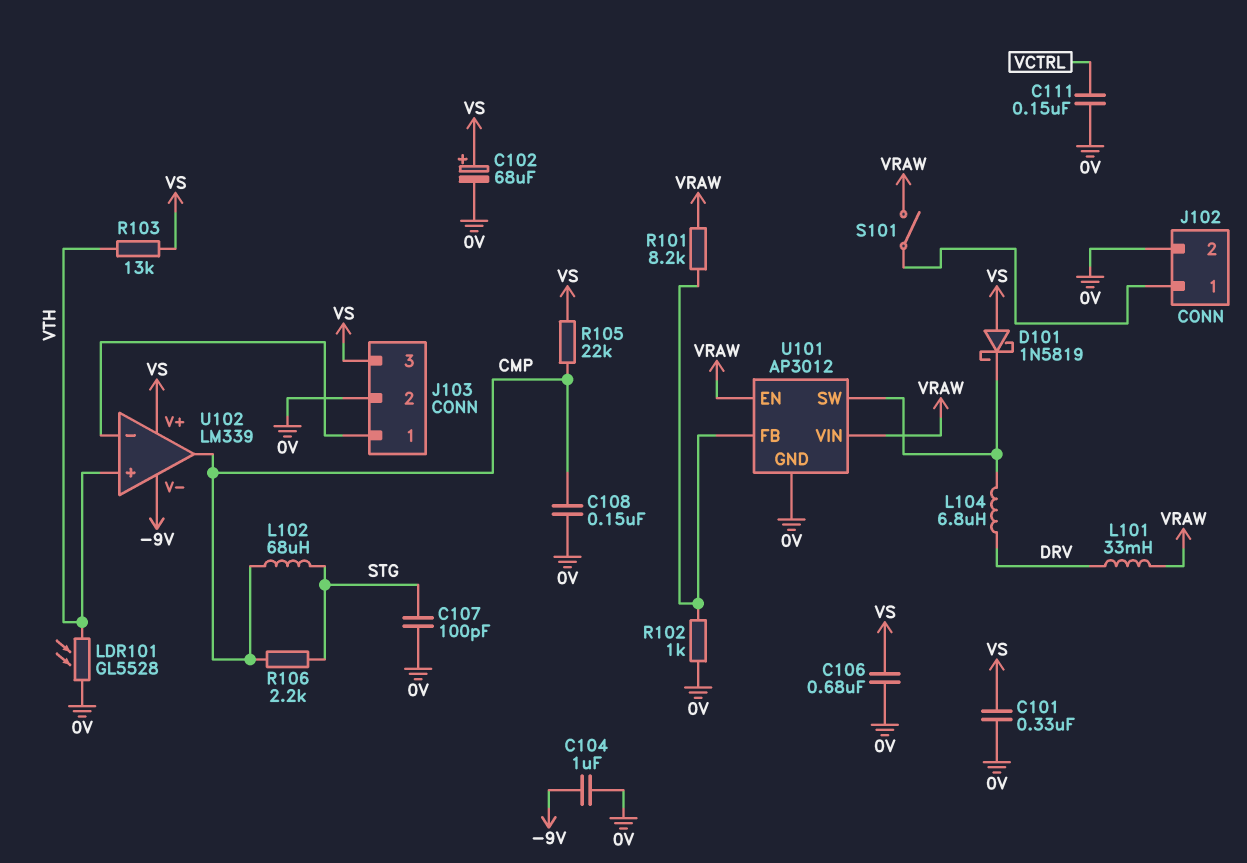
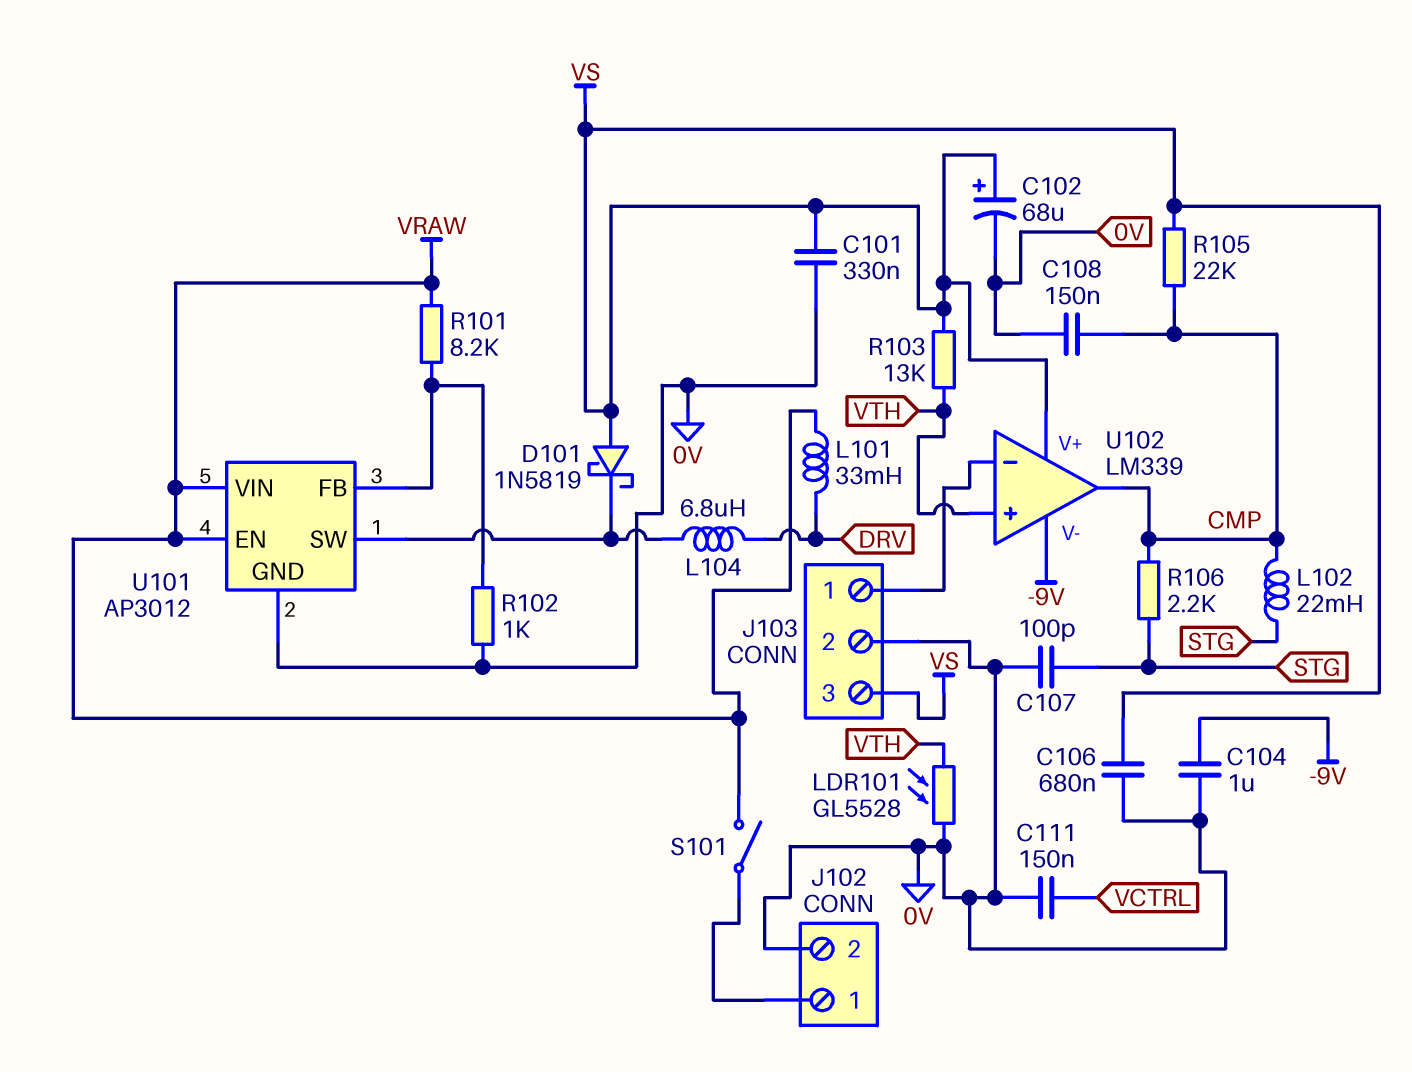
L102: 68uH (CMP, STG) -> 22mH (CMP, STG)

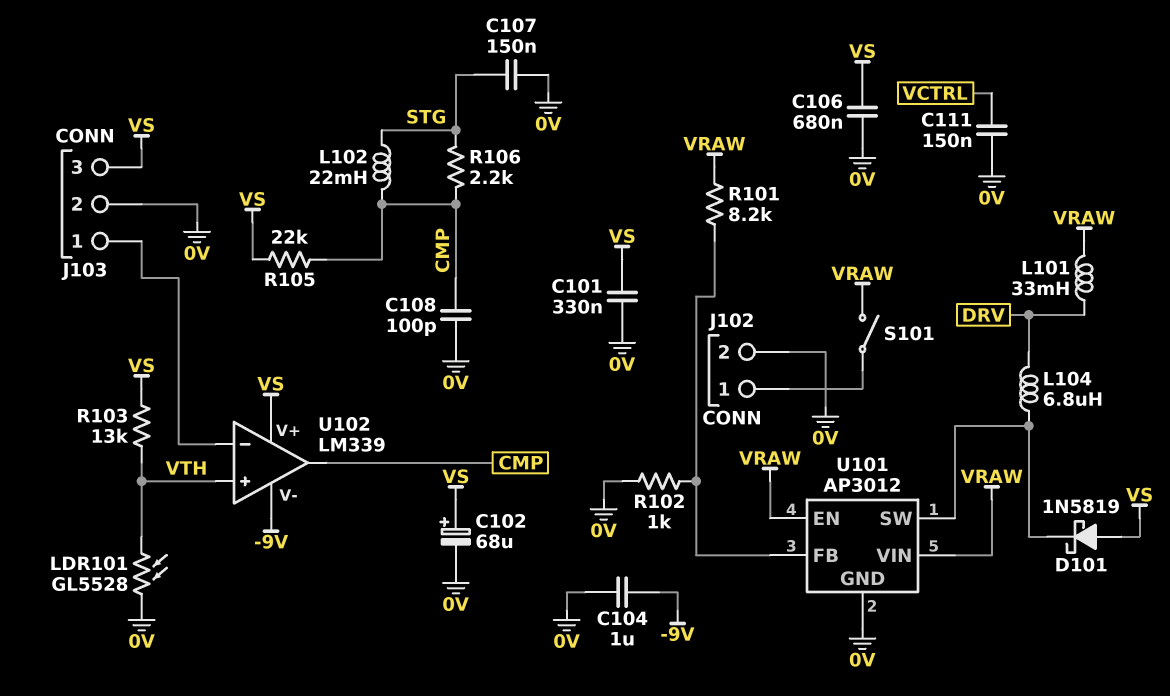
C107: 100pF (0V, STG) -> 150nF (0V, STG)
C108: 150nF (0V, CMP) -> 100pF (0V, CMP)

